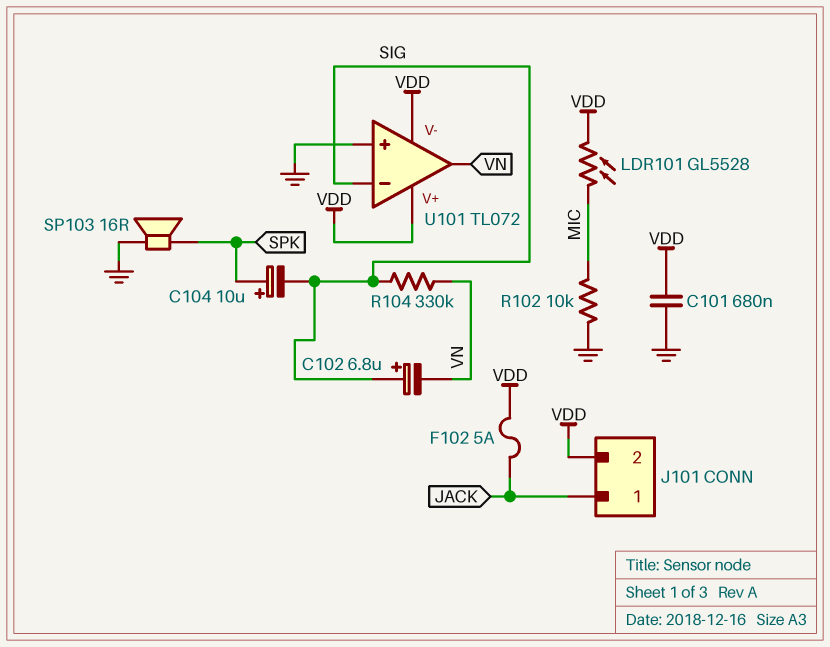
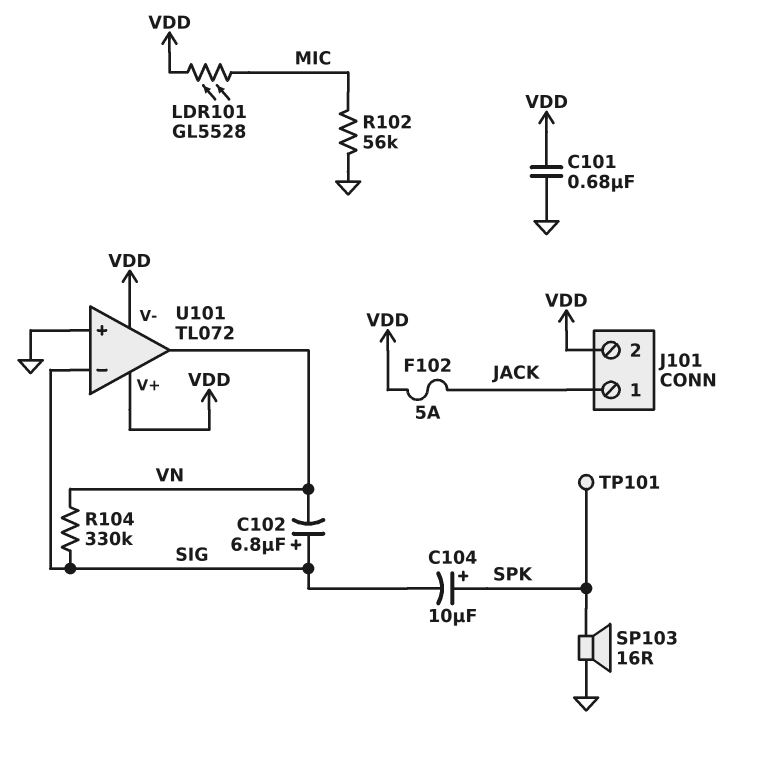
R102: 10k (GND, MIC) -> 56k (GND, MIC)
TP101: none -> test point (SPK)

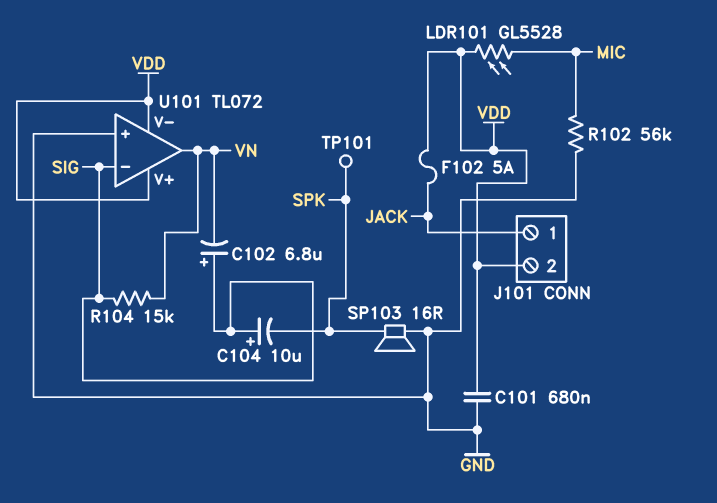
C104: 10uF (plus SPK, minus SIG) -> 10uF (plus SIG, minus SPK)
R104: 330k (SIG, VN) -> 15k (SIG, VN)

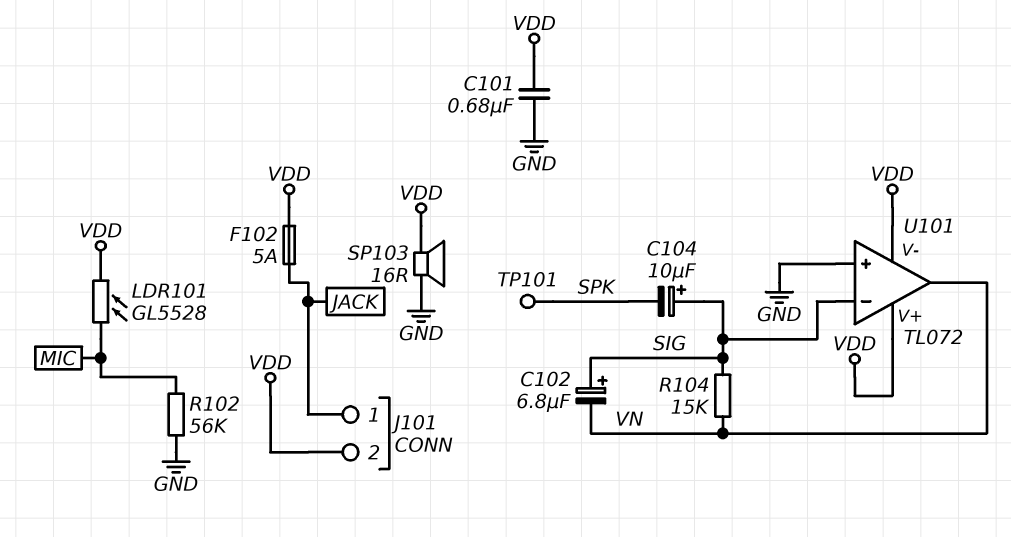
SP103: speaker 16R (GND, SPK) -> speaker 16R (GND, VDD)

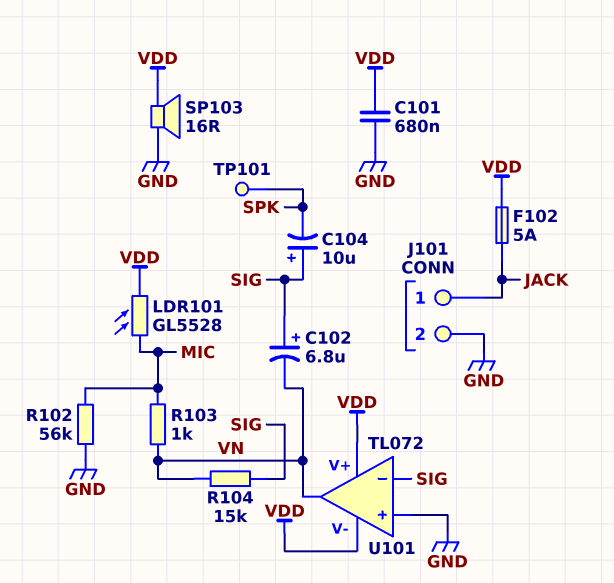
J101 pin 2: VDD -> GND
R103: none -> 1k (MIC, VN)

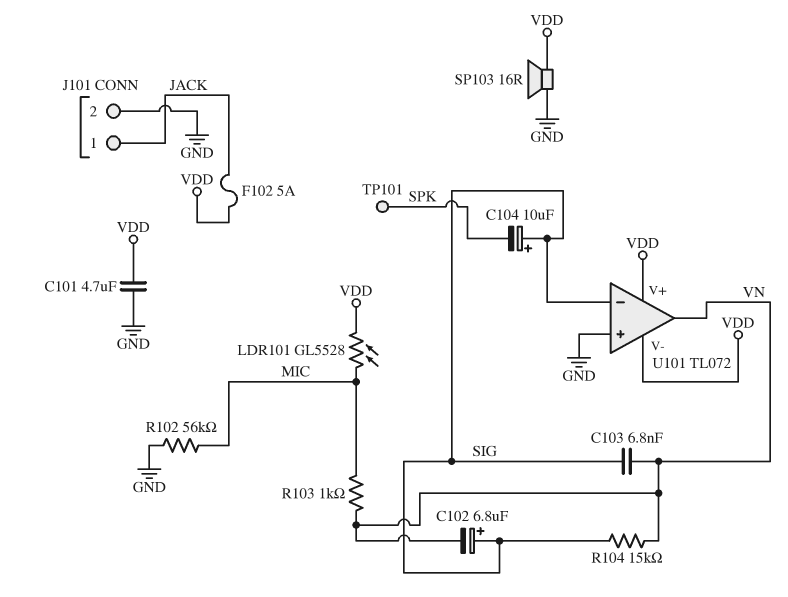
C101: 680nF (GND, VDD) -> 4.7uF (GND, VDD)
C103: none -> 6.8nF (SIG, VN)

